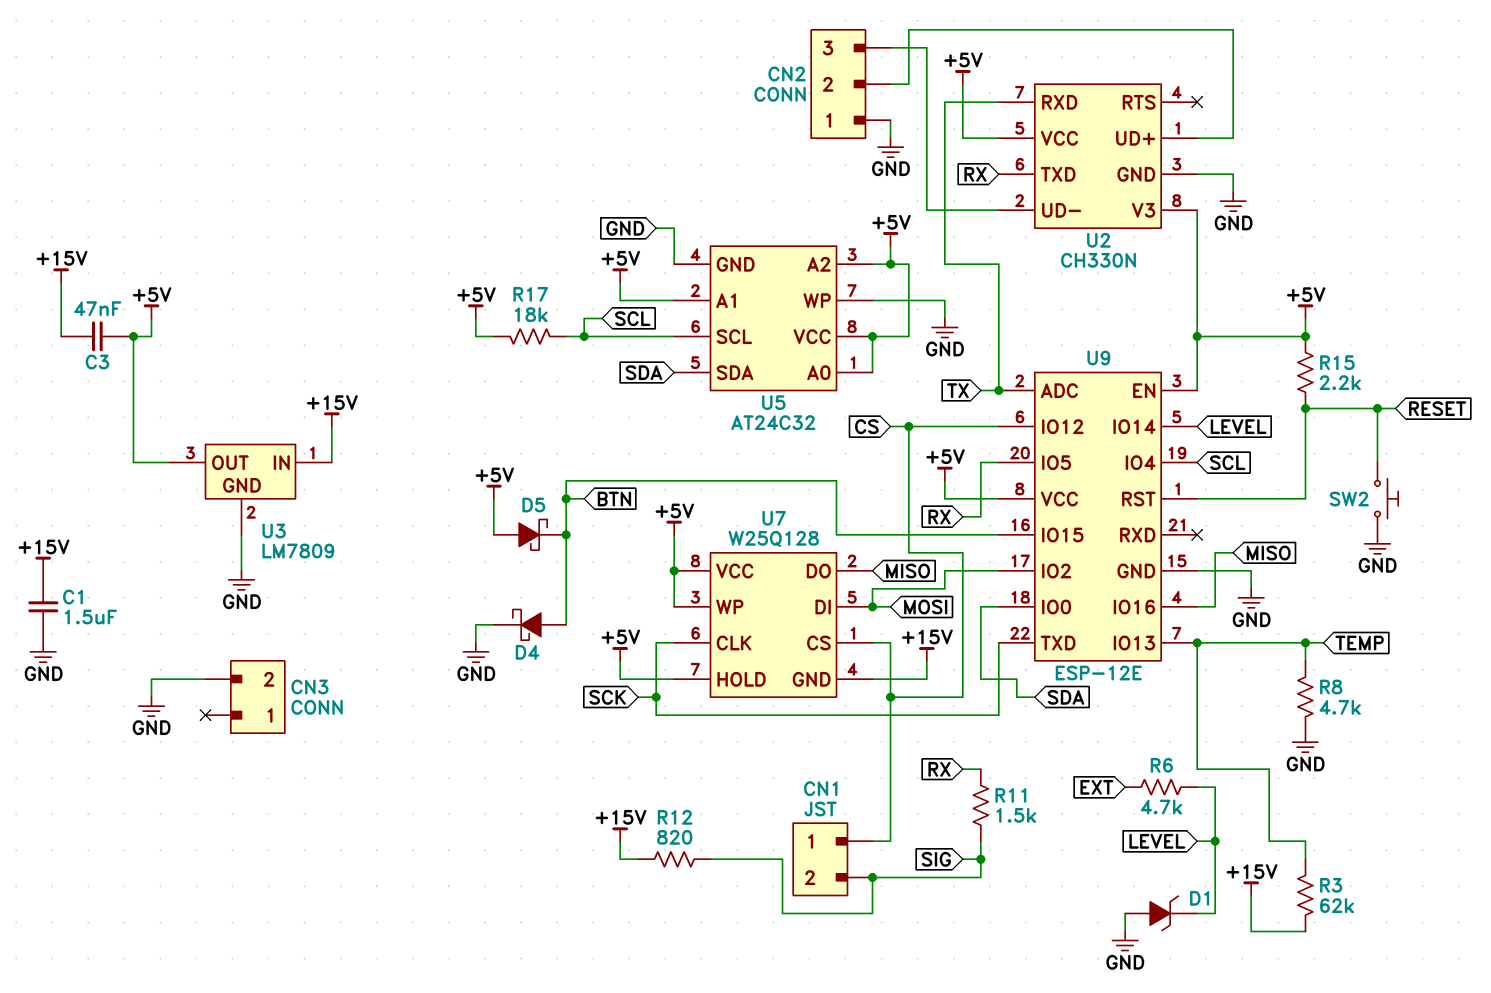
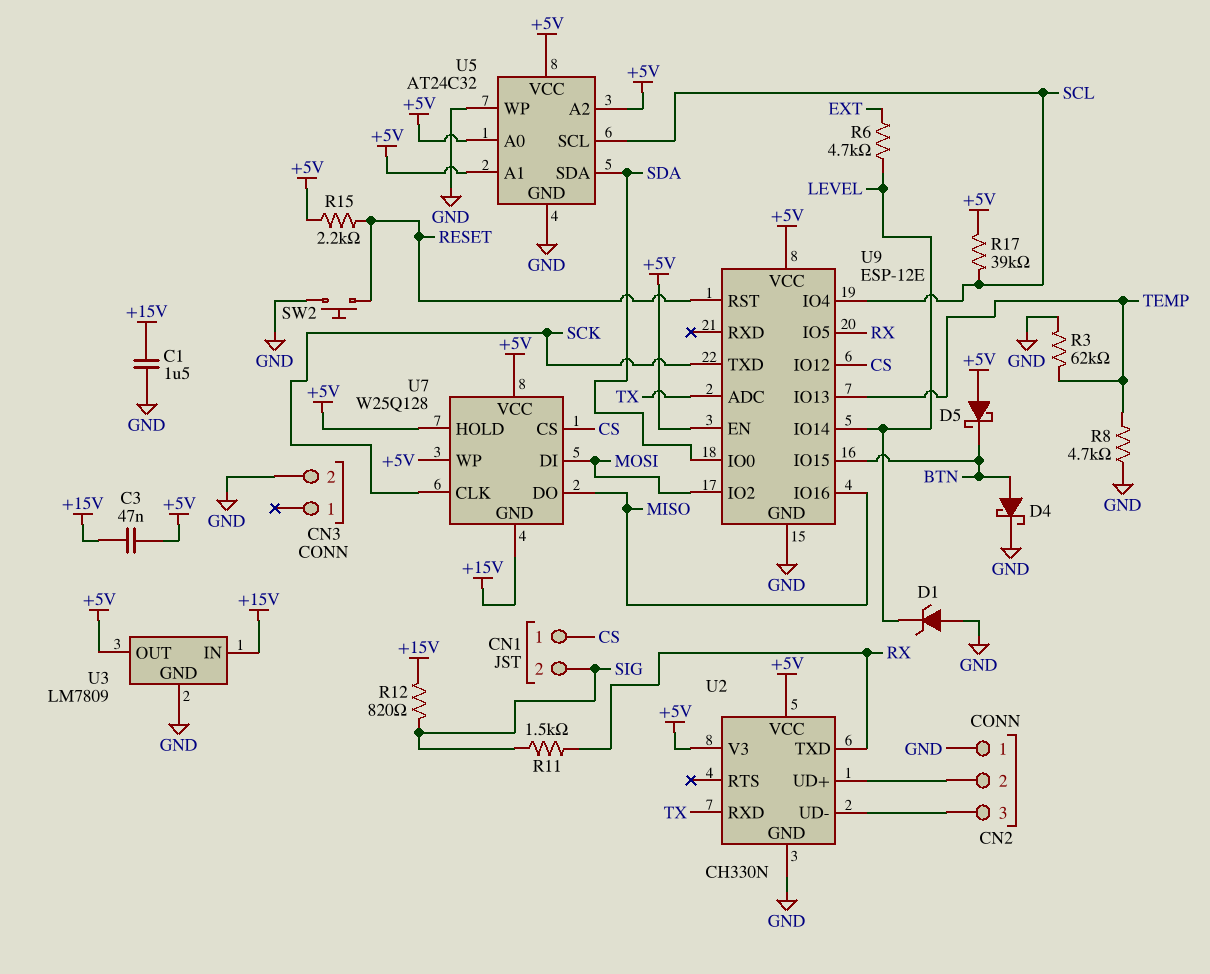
R3: 62k (+15V, TEMP) -> 62k (GND, TEMP)
R17: 18k (+5V, SCL) -> 39k (+5V, SCL)

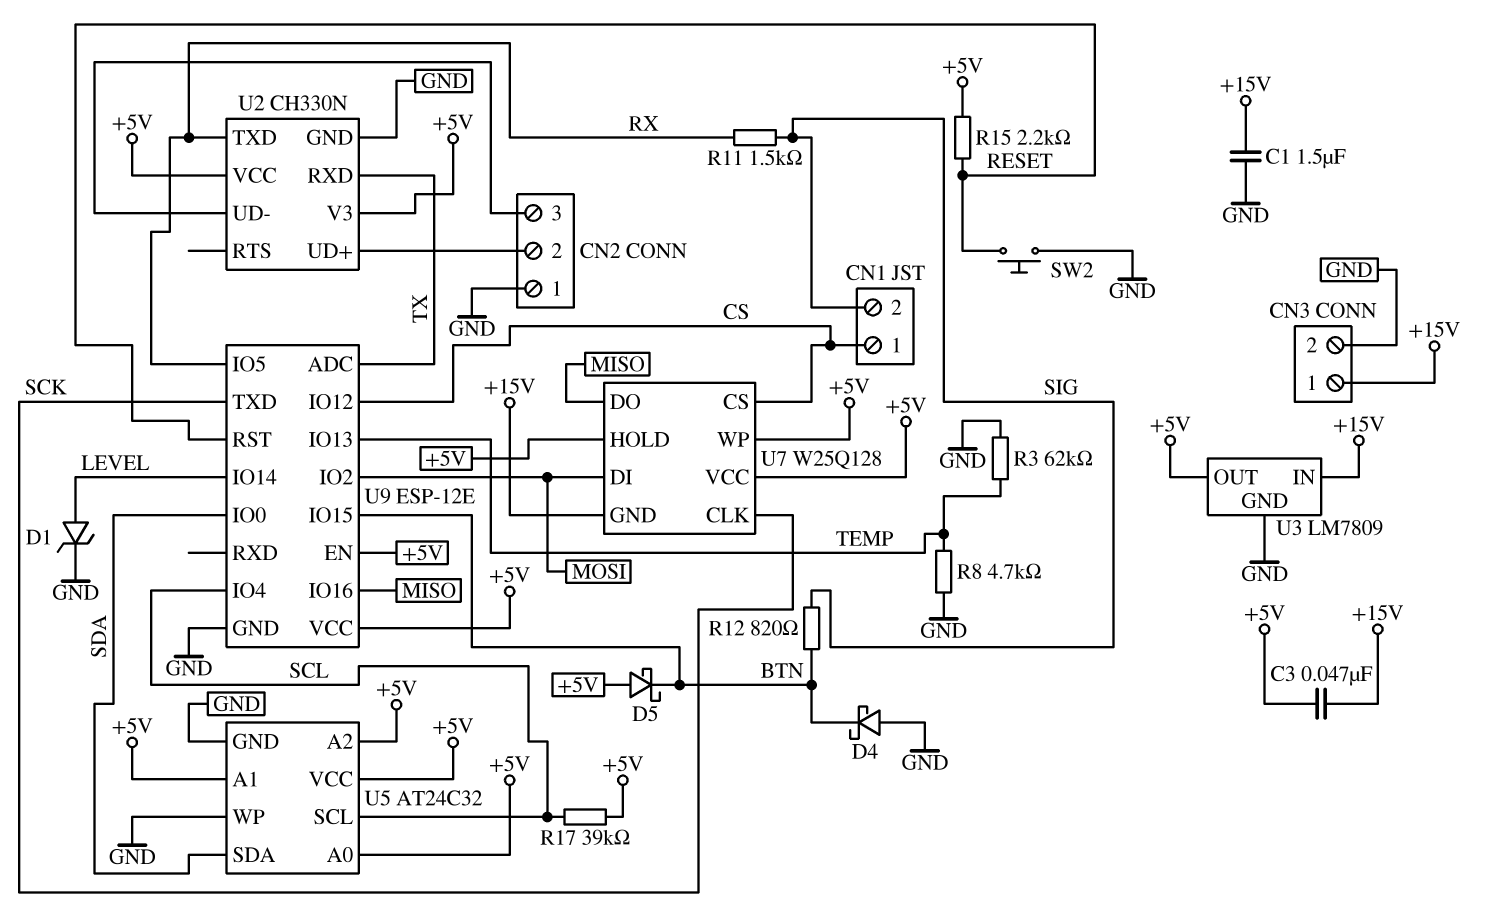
CN3 pin 1: none -> +15V
D1: zener (A GND, K LEVEL) -> zener (A LEVEL, K GND)
D4: schottky (A BTN, K GND) -> schottky (A GND, K BTN)
R6: 4.7k (EXT, LEVEL) -> none
R12: 820 (+15V, SIG) -> 820 (BTN, SIG)

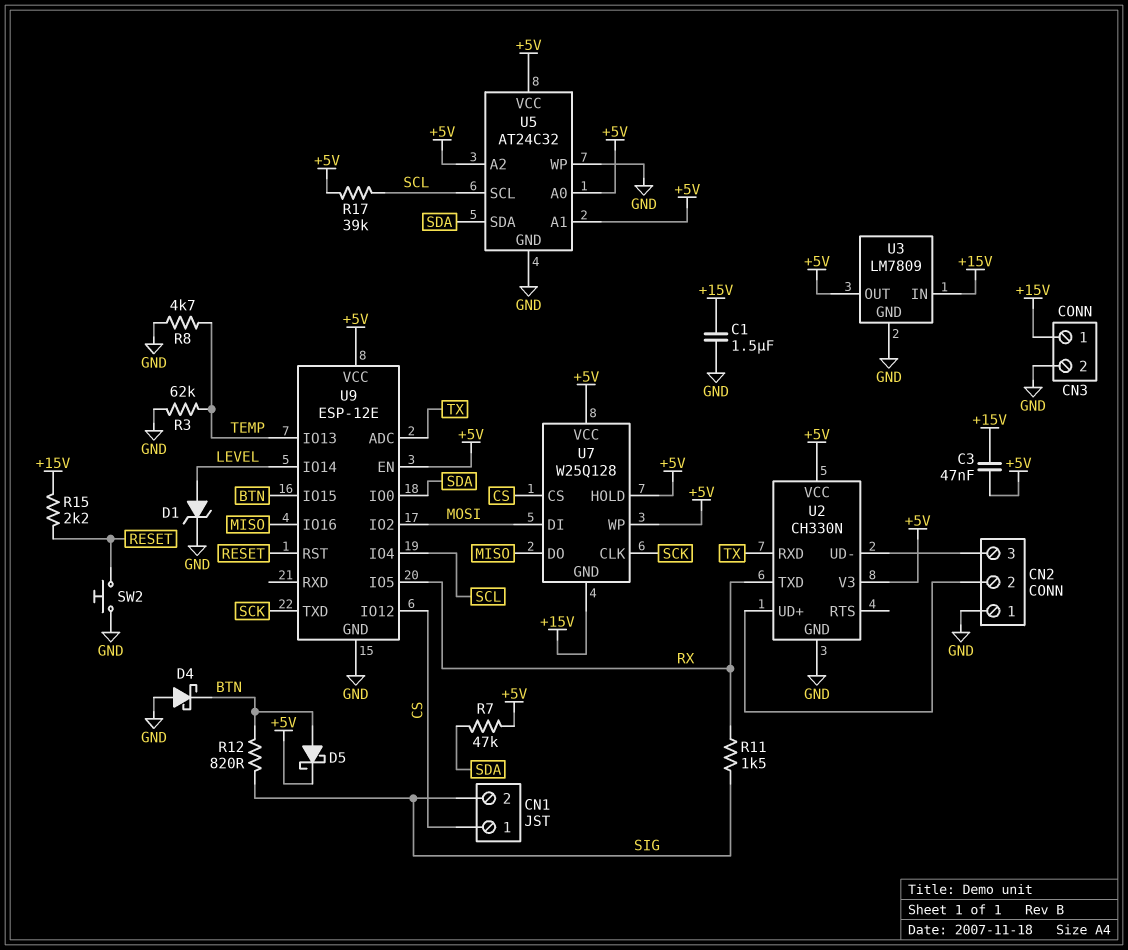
D5: schottky (A +5V, K BTN) -> schottky (A BTN, K +5V)
R7: none -> 47k (+5V, SDA)
R15: 2.2k (+5V, RESET) -> 2.2k (+15V, RESET)

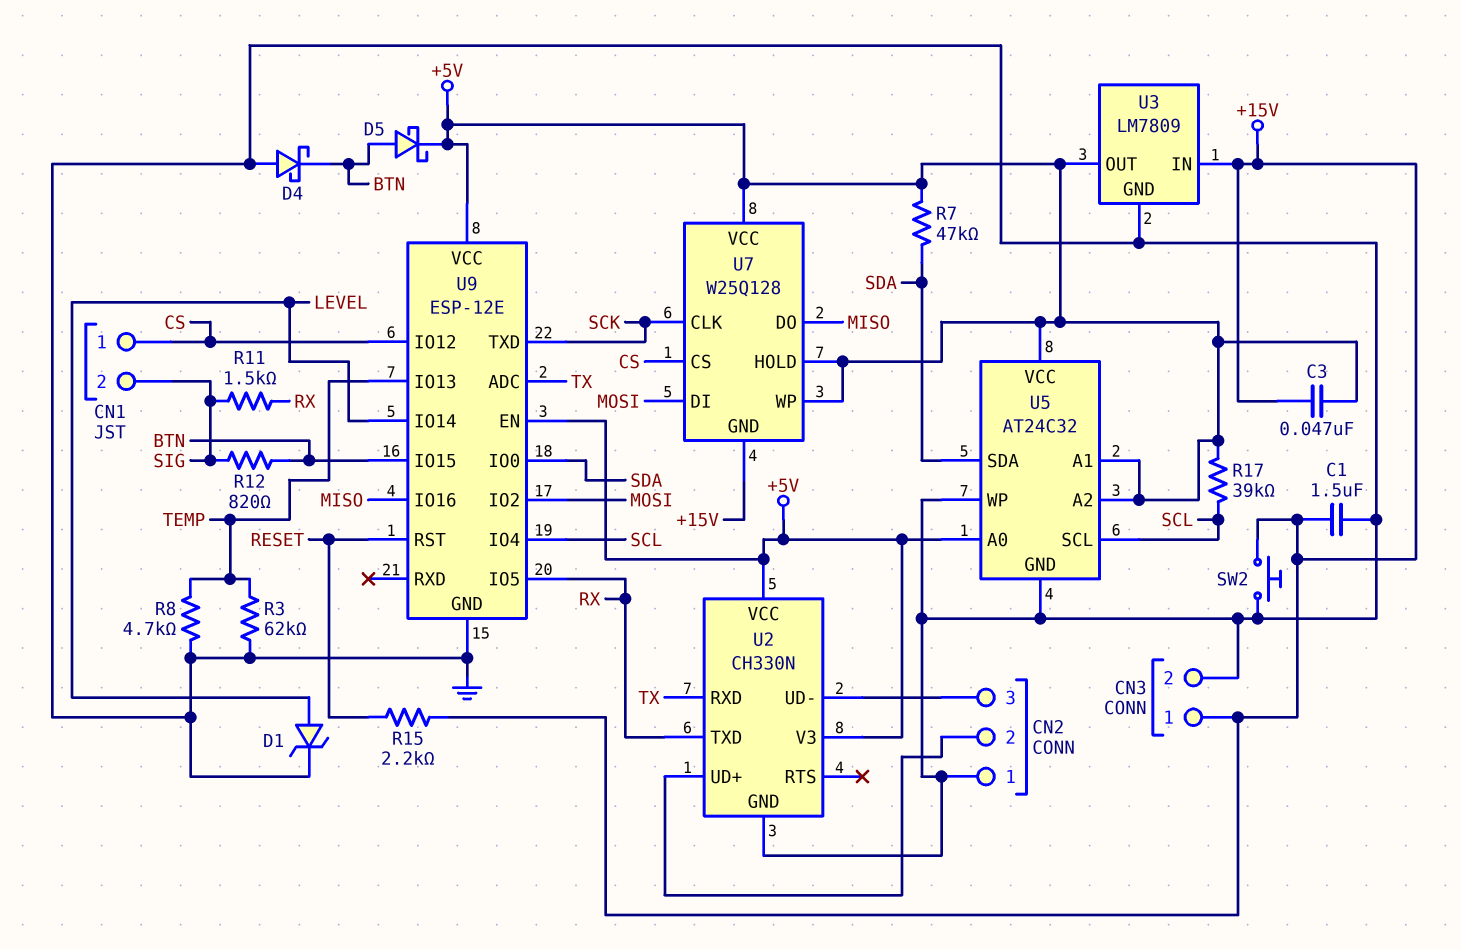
SW2: button (GND, RESET) -> button (+15V, GND)

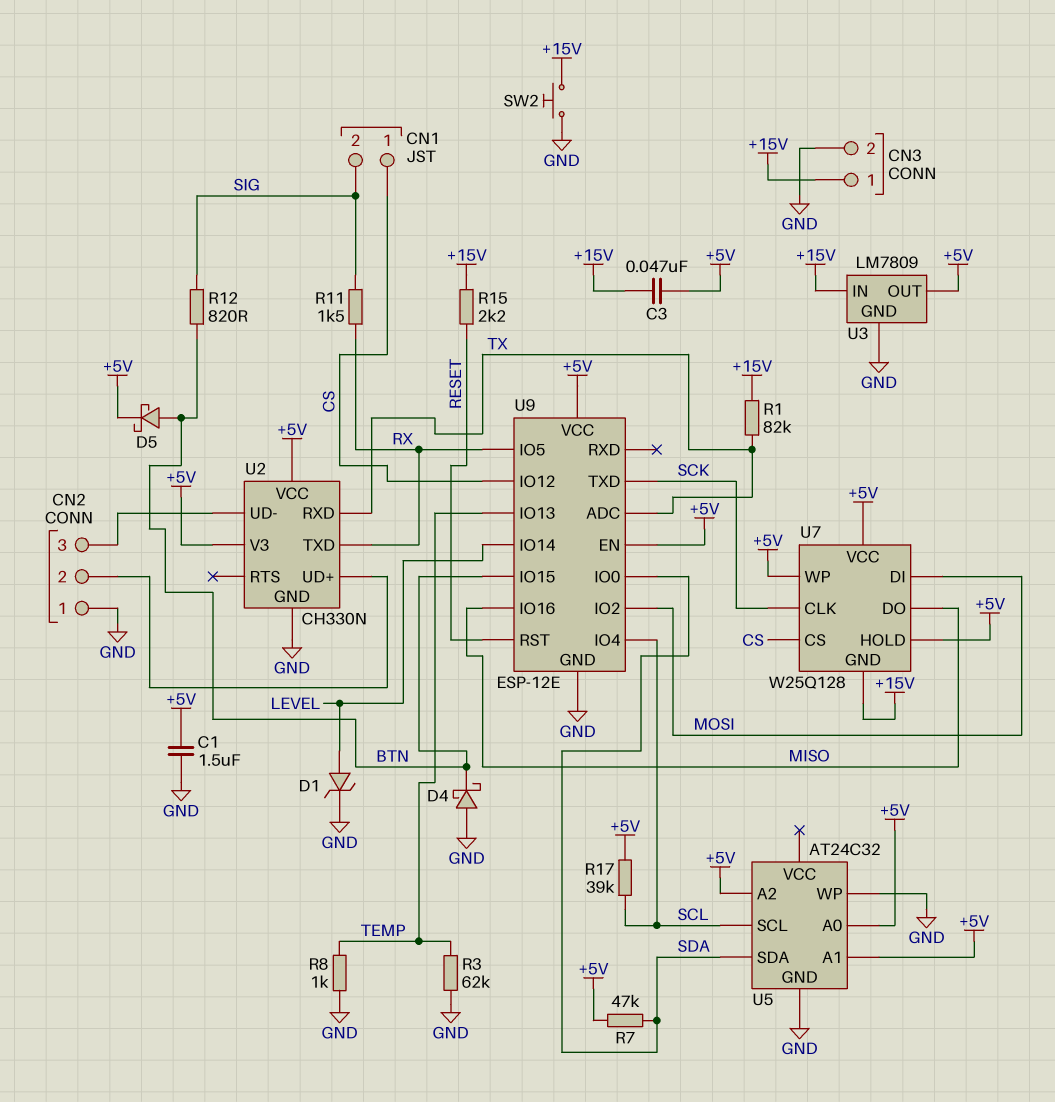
C1: 1.5uF (+15V, GND) -> 1.5uF (+5V, GND)
R1: none -> 82k (+15V, TX)
R8: 4.7k (GND, TEMP) -> 1k (GND, TEMP)
U5 pin VCC: +5V -> none

